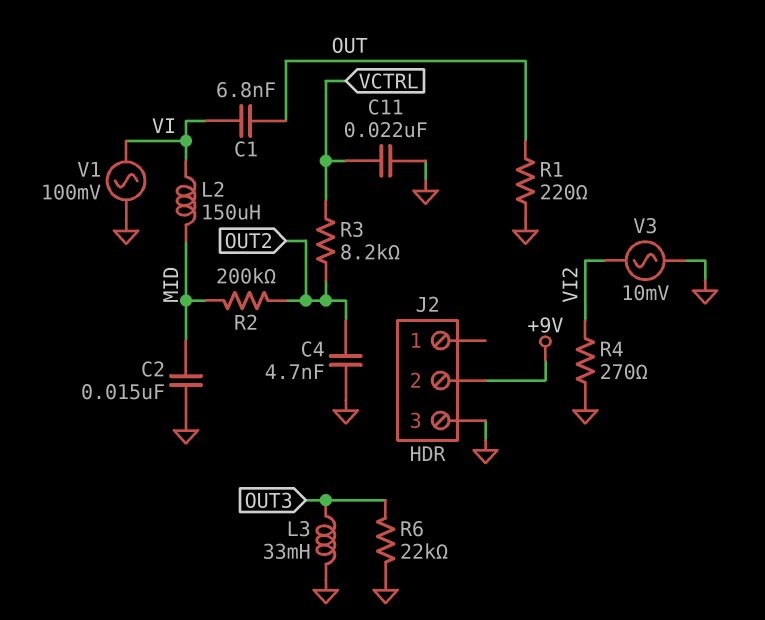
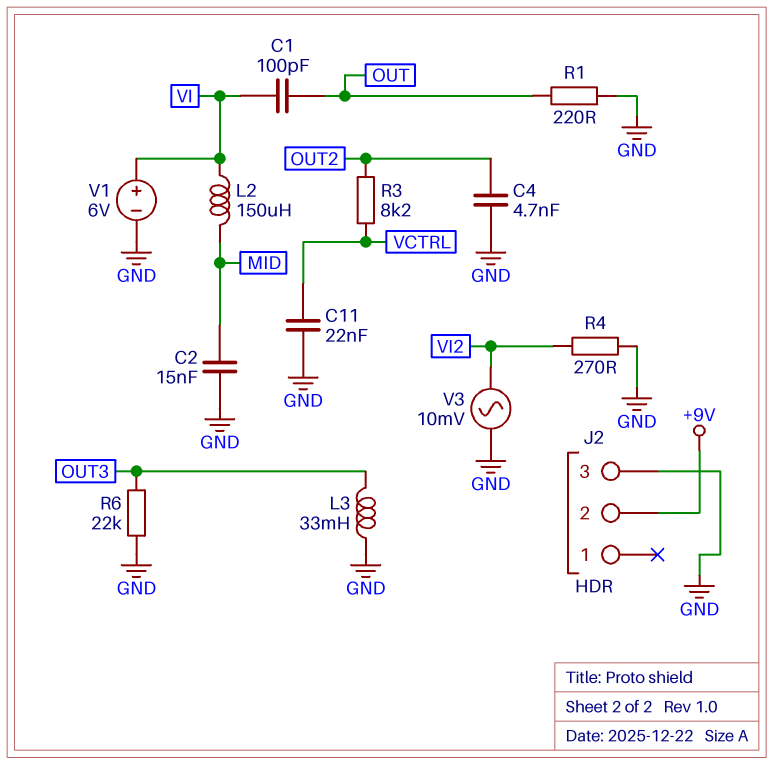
C1: 6.8nF (OUT, VI) -> 100pF (OUT, VI)
R2: 200k (MID, OUT2) -> none
V1: AC 100mV (GND, VI) -> 6V (plus VI, minus GND)

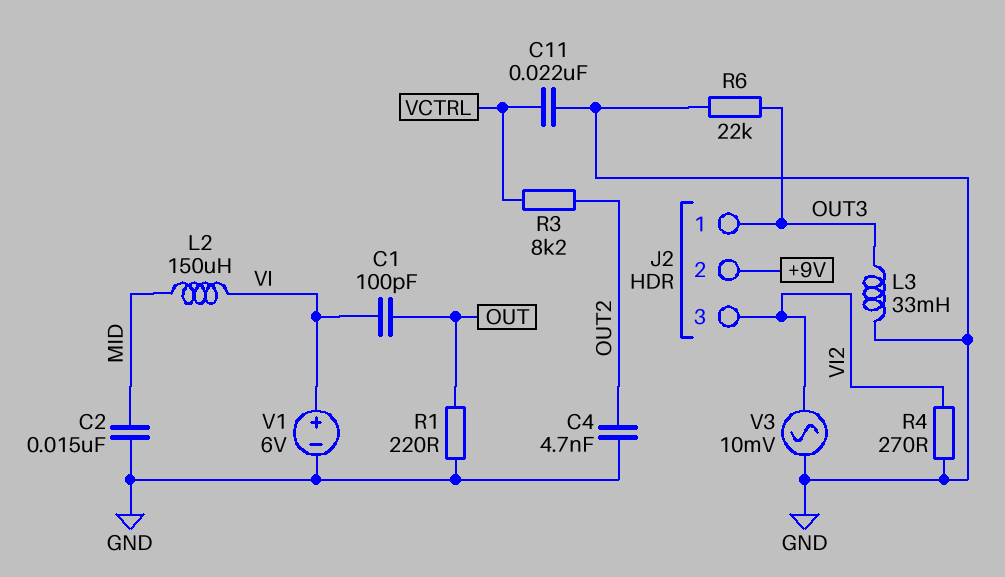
J2 pin 1: none -> OUT3
J2 pin 3: GND -> VI2

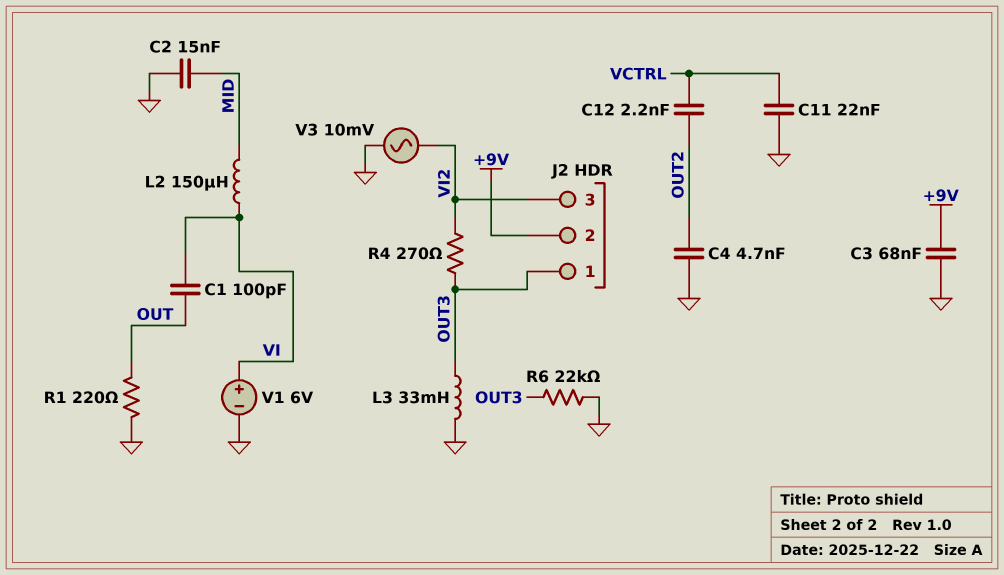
C3: none -> 68nF (+9V, GND)
C12: none -> 2.2nF (OUT2, VCTRL)
R3: 8.2k (OUT2, VCTRL) -> none
R4: 270 (GND, VI2) -> 270 (OUT3, VI2)

